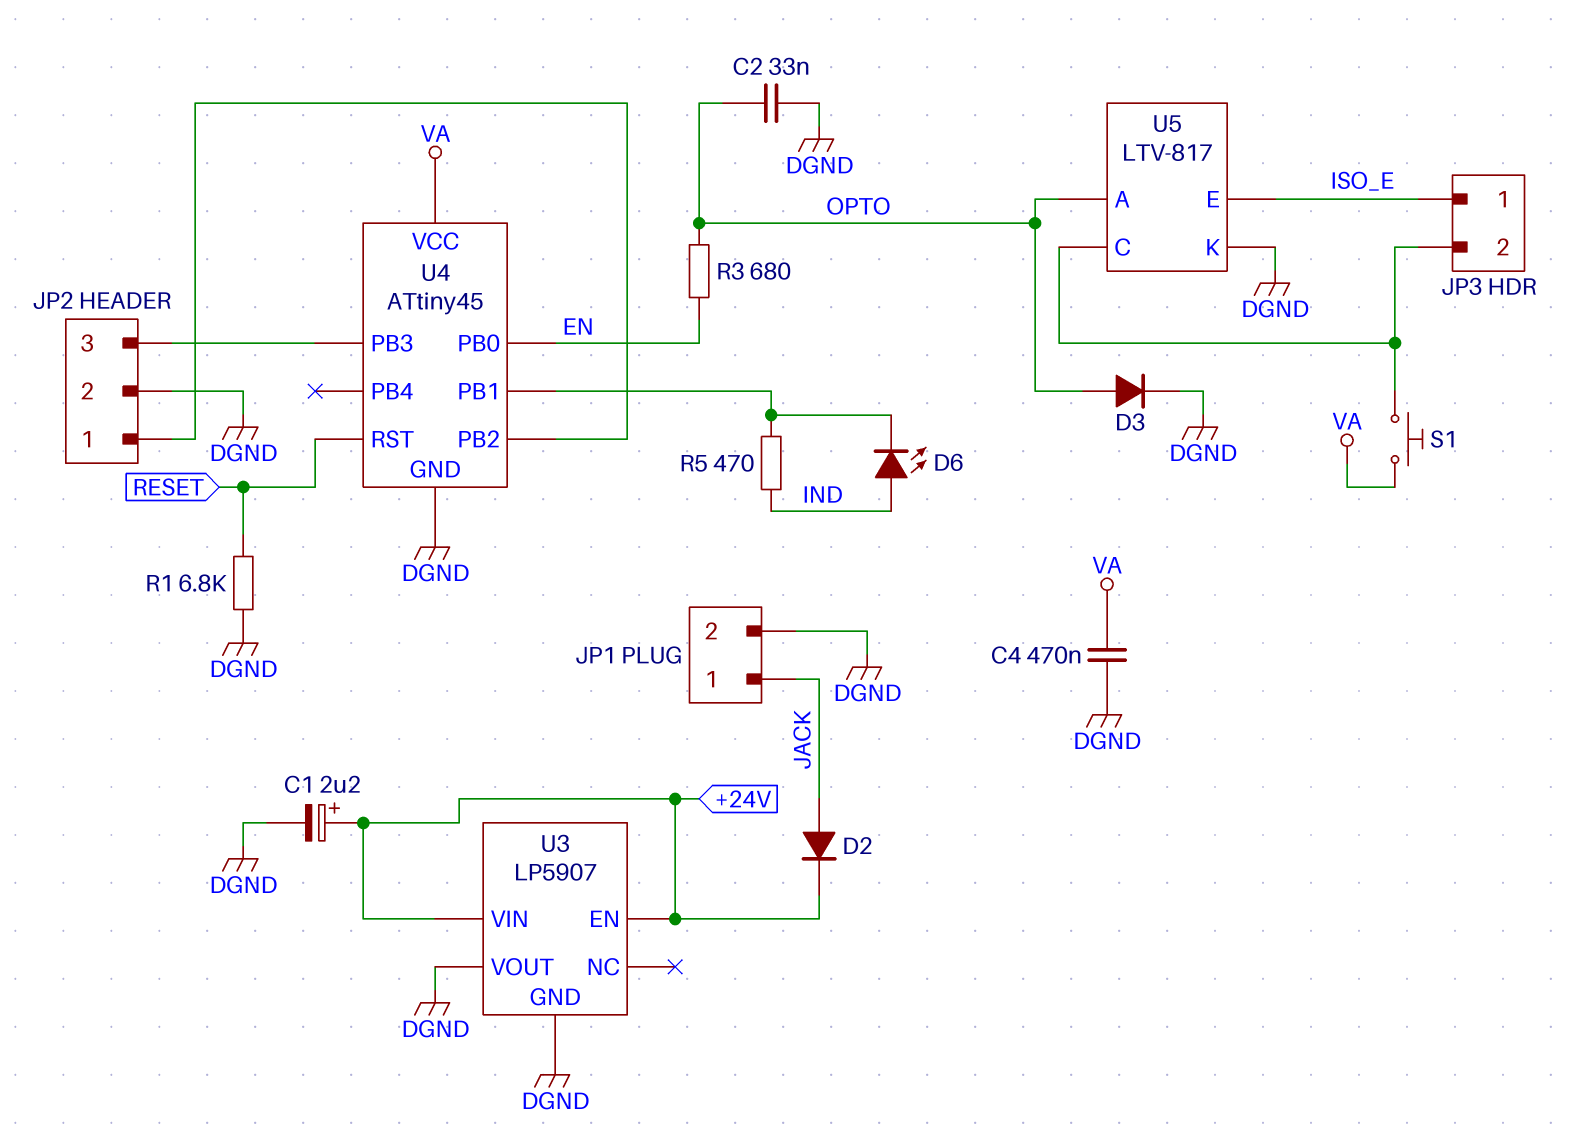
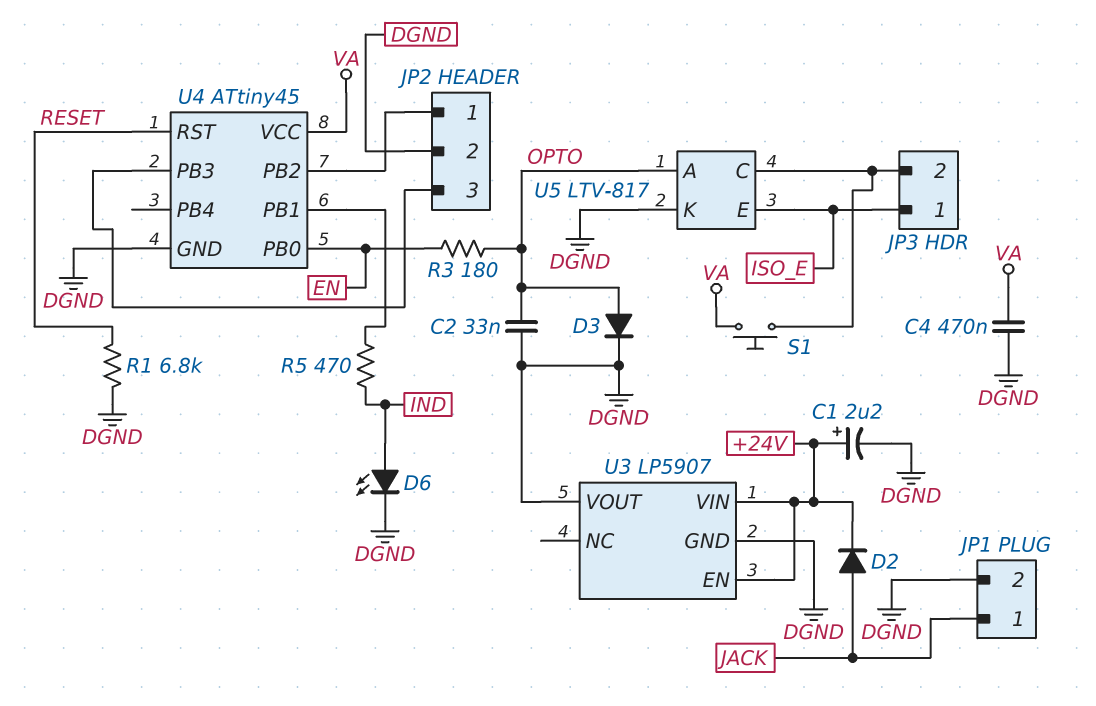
D6: LED (A IND, K U4/PB1) -> LED (A IND, K DGND)
R3: 680 (EN, OPTO) -> 180 (EN, OPTO)

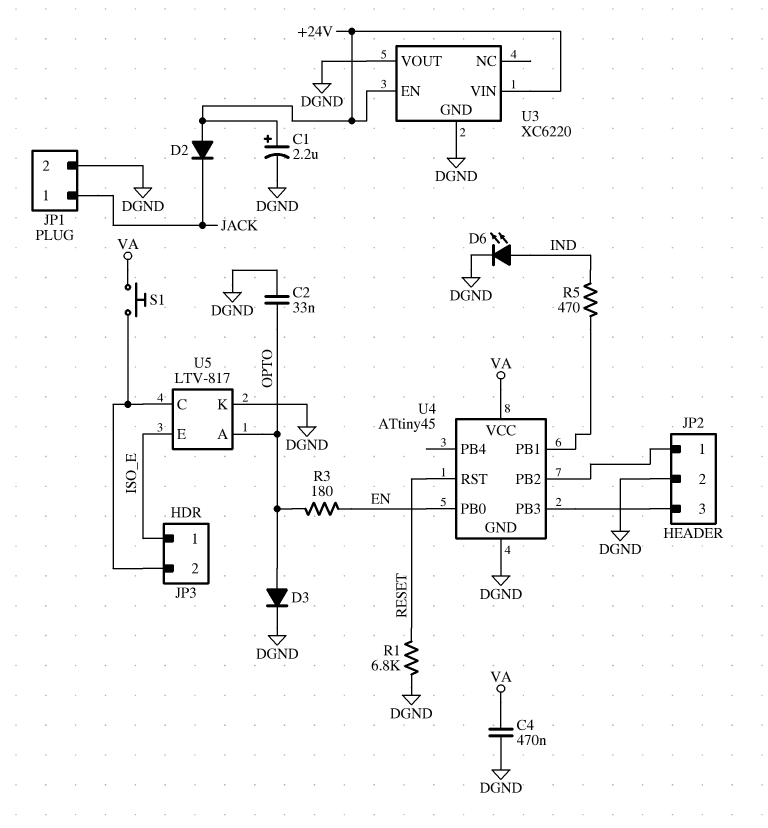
D2: diode (A JACK, K +24V) -> diode (A +24V, K JACK)
U3: LP5907 -> XC6220

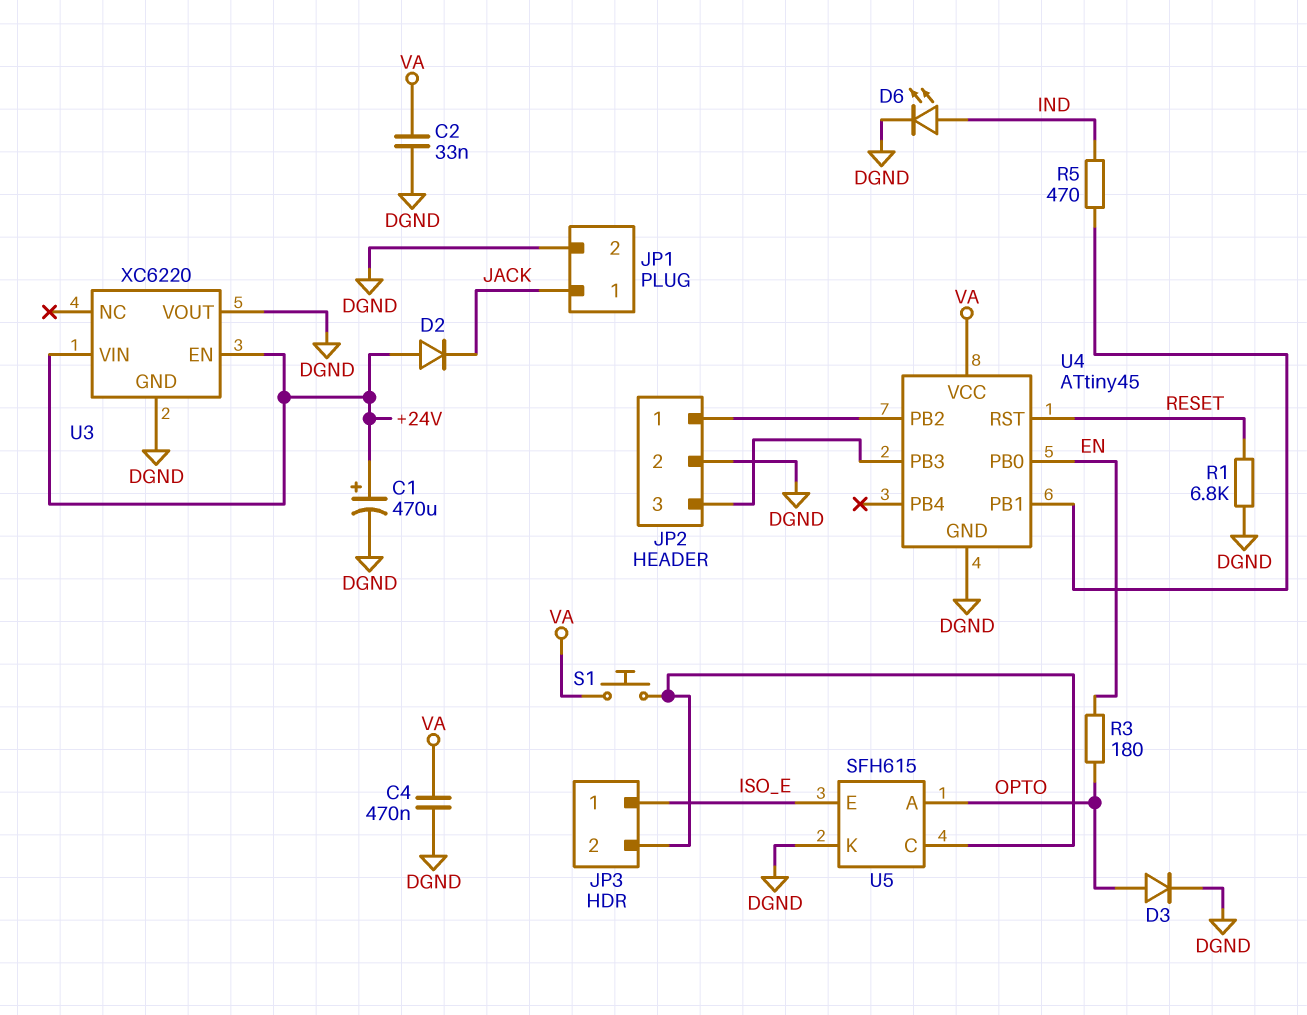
C1: 2.2uF (plus +24V, minus DGND) -> 470uF (plus +24V, minus DGND)
C2: 33nF (DGND, OPTO) -> 33nF (DGND, VA)
U5: LTV-817 -> SFH615

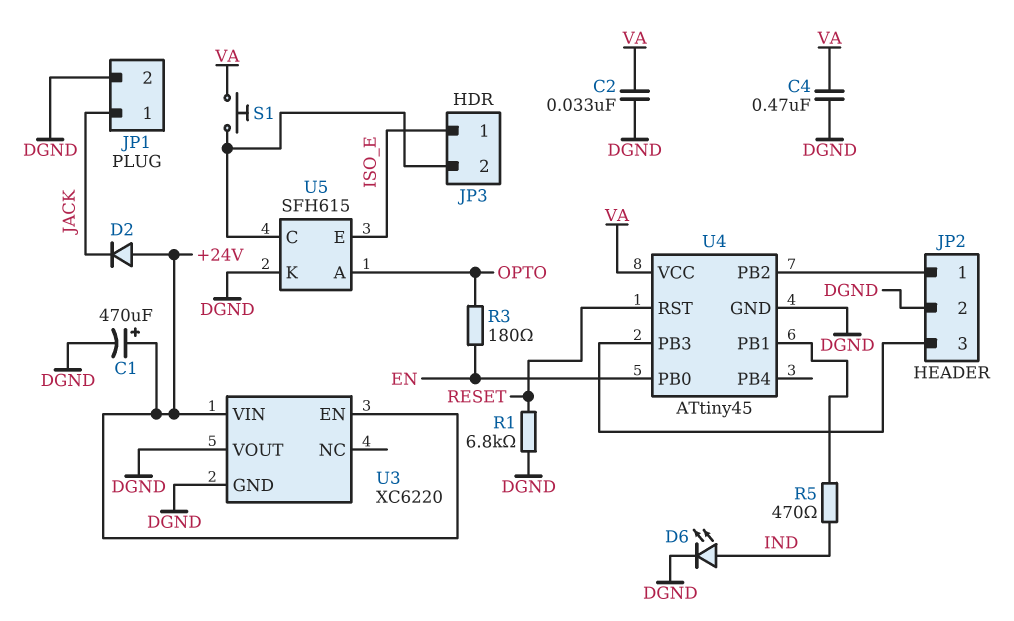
D3: diode (A OPTO, K DGND) -> none

